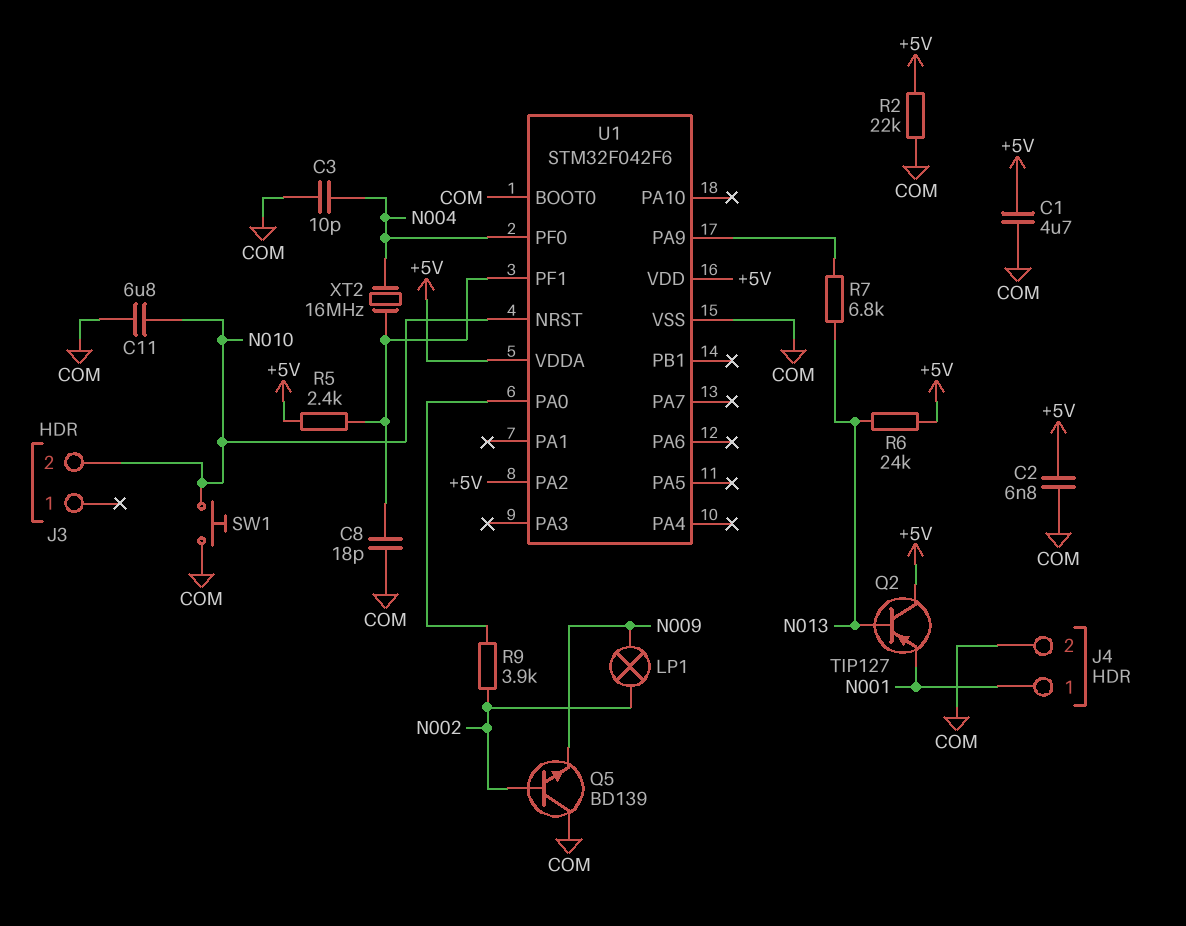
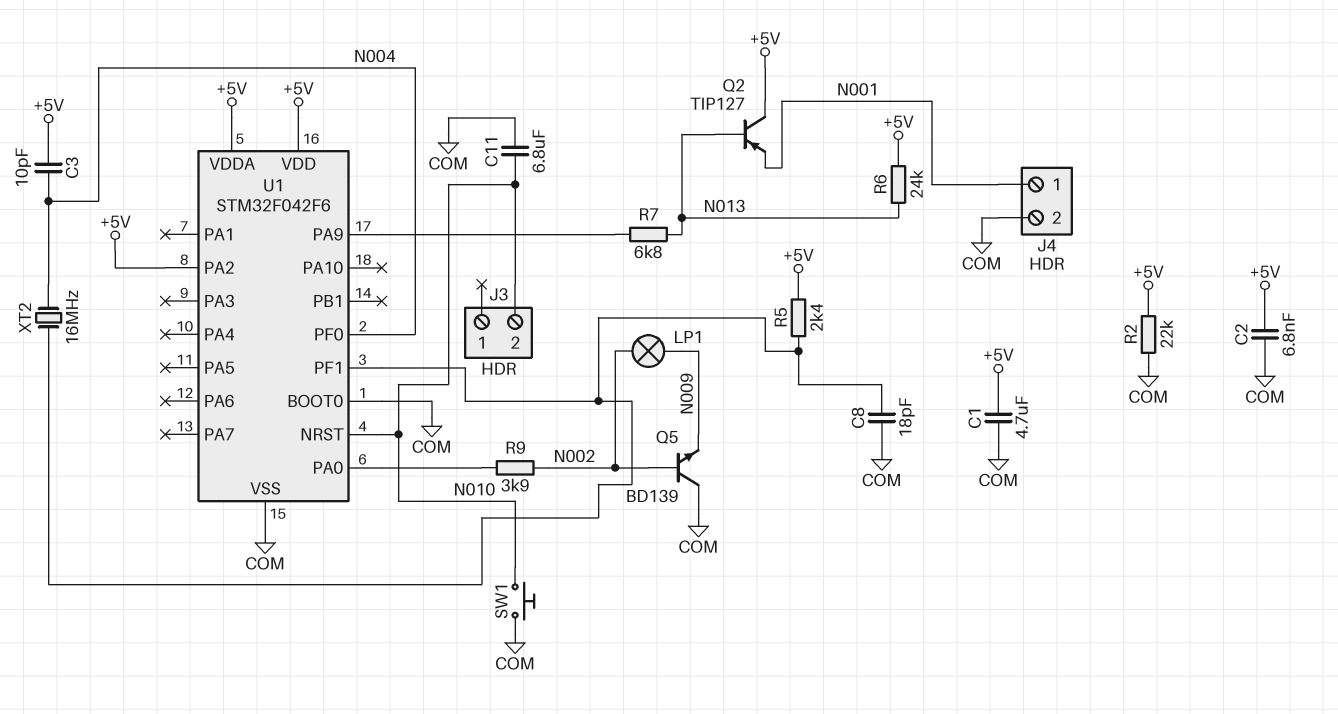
C3: 10pF (COM, N004) -> 10pF (+5V, N004)

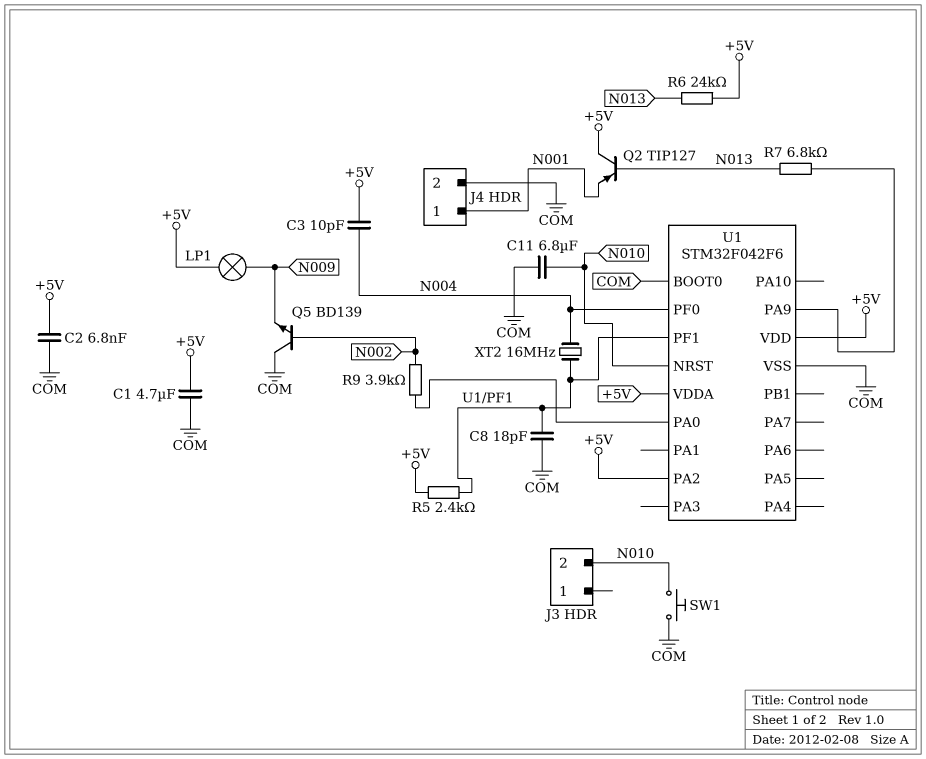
LP1: lamp (N002, N009) -> lamp (+5V, N009)
R2: 22k (+5V, COM) -> none

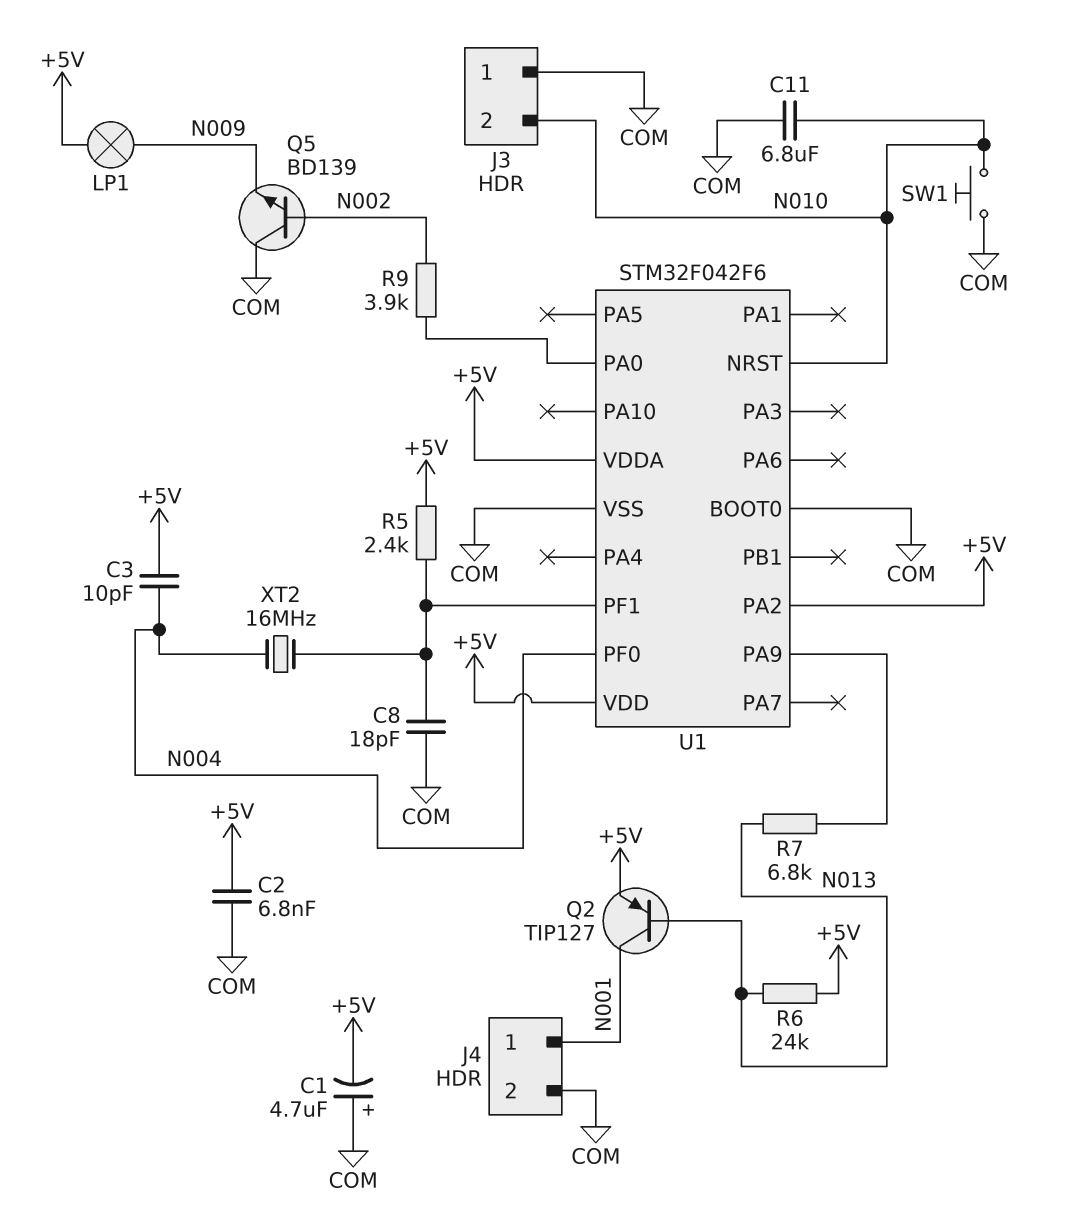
C1: 4.7uF (+5V, COM) -> 4.7uF (plus COM, minus +5V)
J3 pin 1: none -> COM
Q2: PNP TIP127 (B N013, C +5V, E N001) -> PNP TIP127 (B N013, C N001, E +5V)

